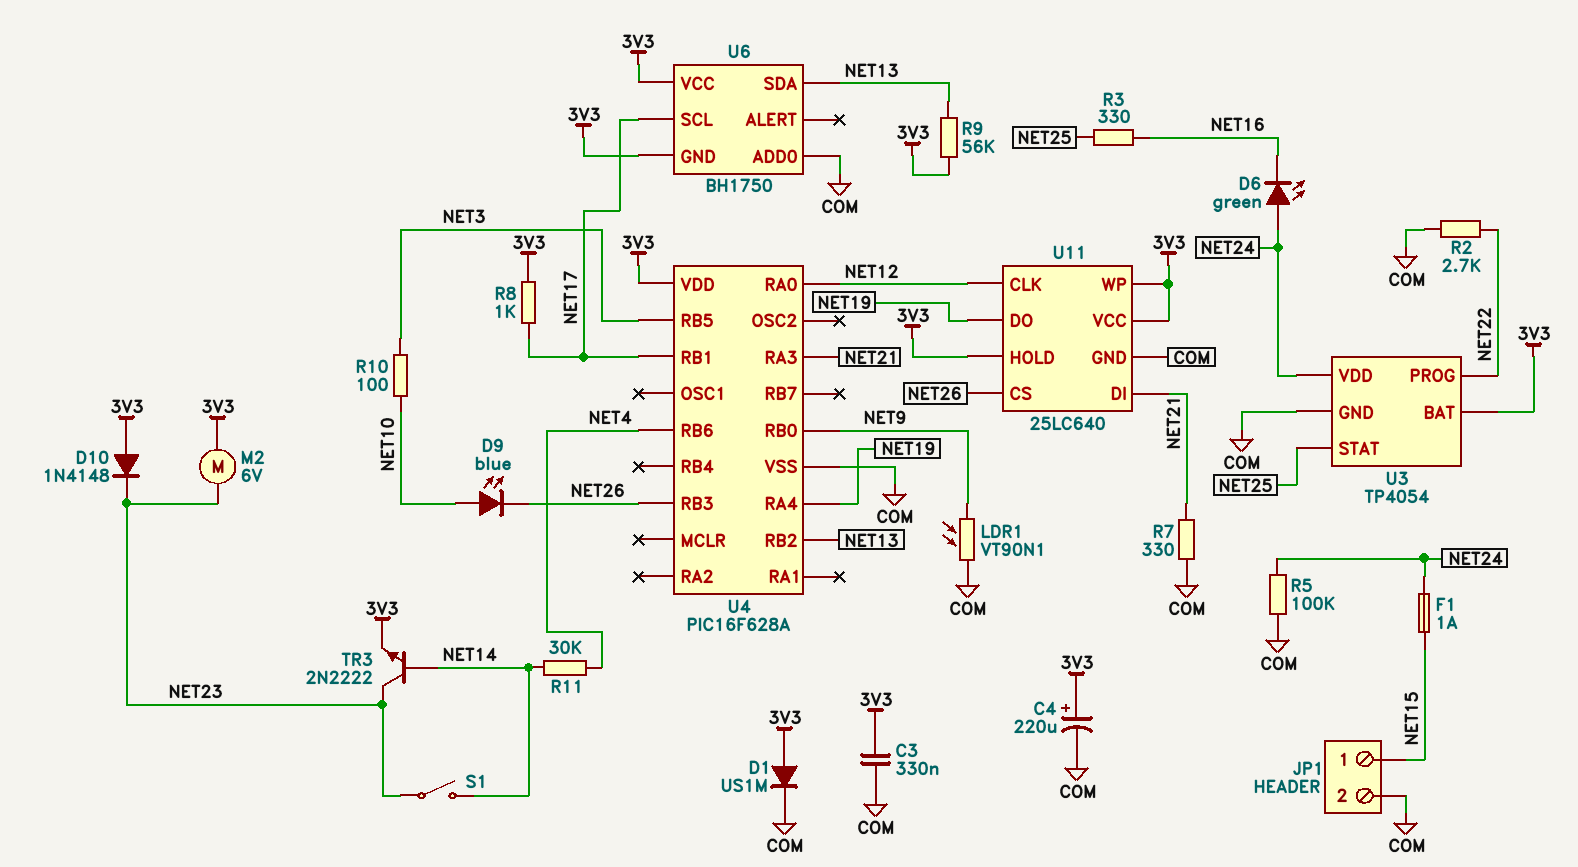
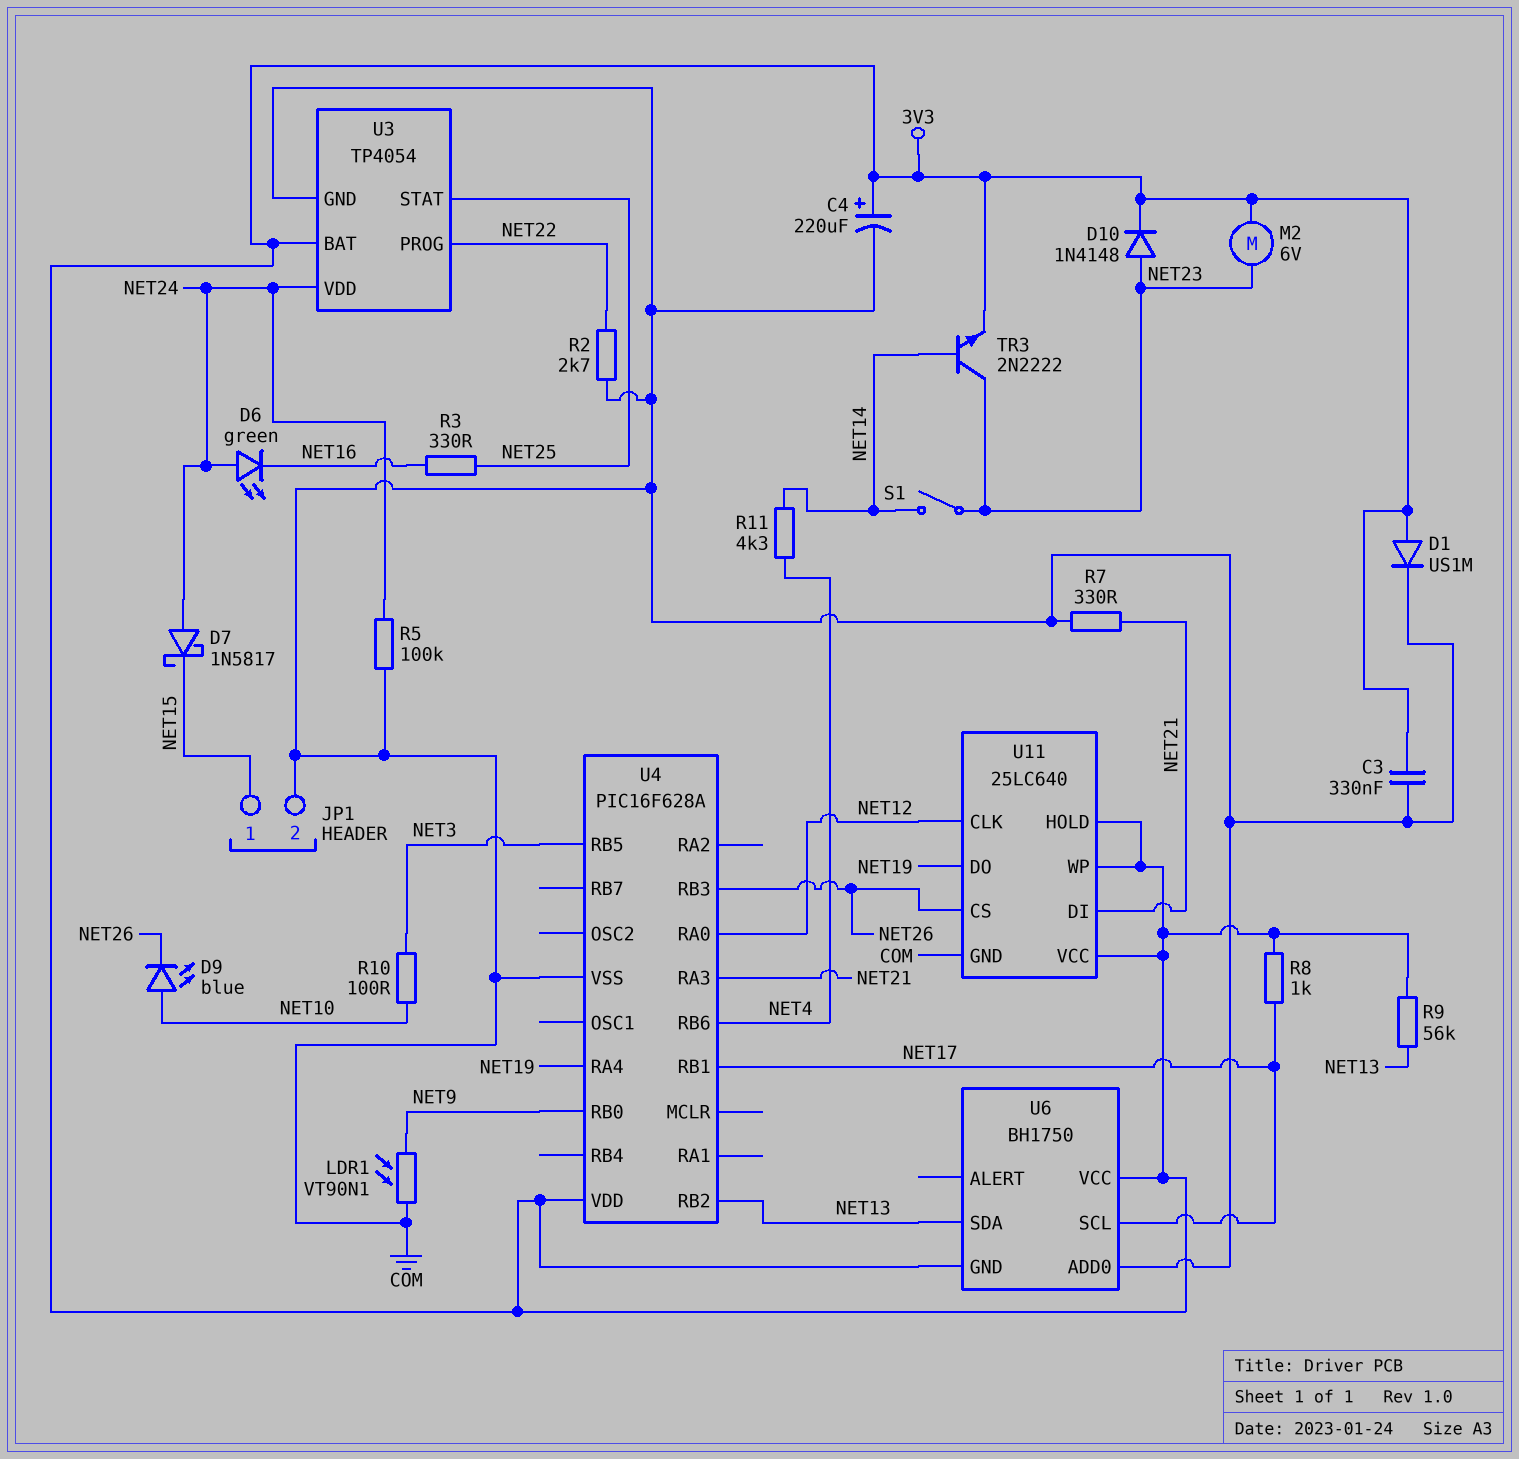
D7: none -> schottky 1N5817 (A NET24, K NET15)
D10: diode 1N4148 (A 3V3, K NET23) -> diode 1N4148 (A NET23, K 3V3)
F1: 1A (NET15, NET24) -> none
R11: 30k (NET4, NET14) -> 4.3k (NET4, NET14)

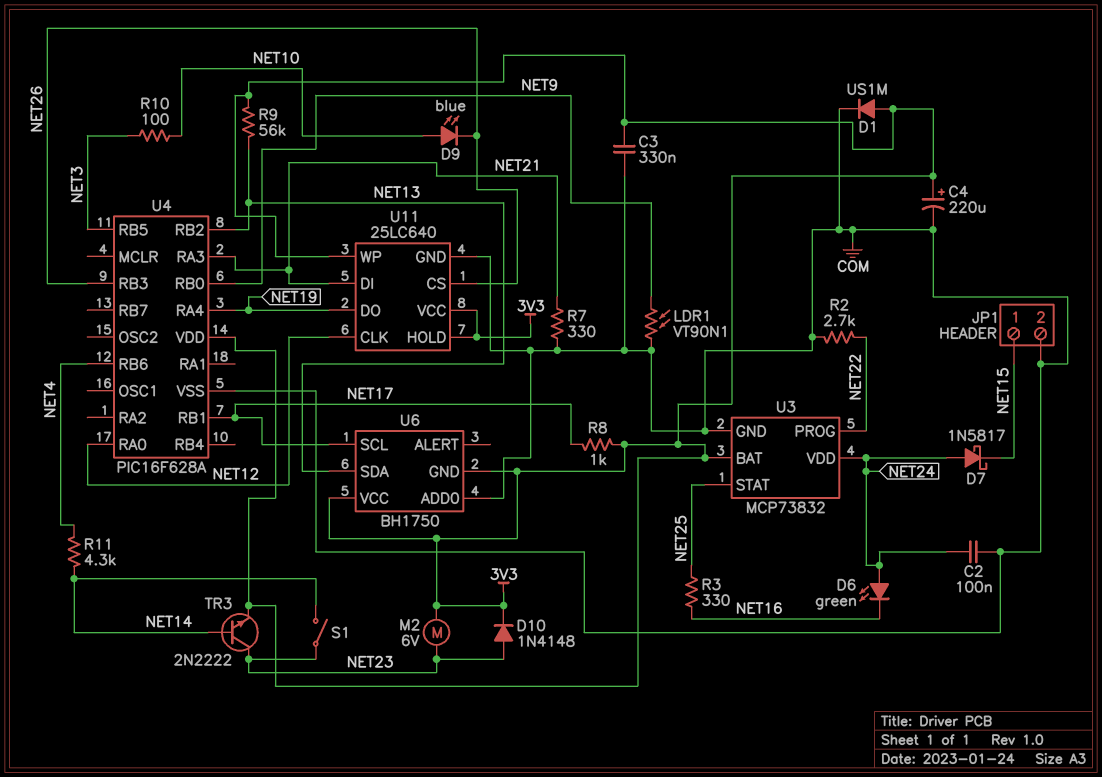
C2: none -> 100nF (COM, NET24)
R5: 100k (COM, NET24) -> none
U3: TP4054 -> MCP73832

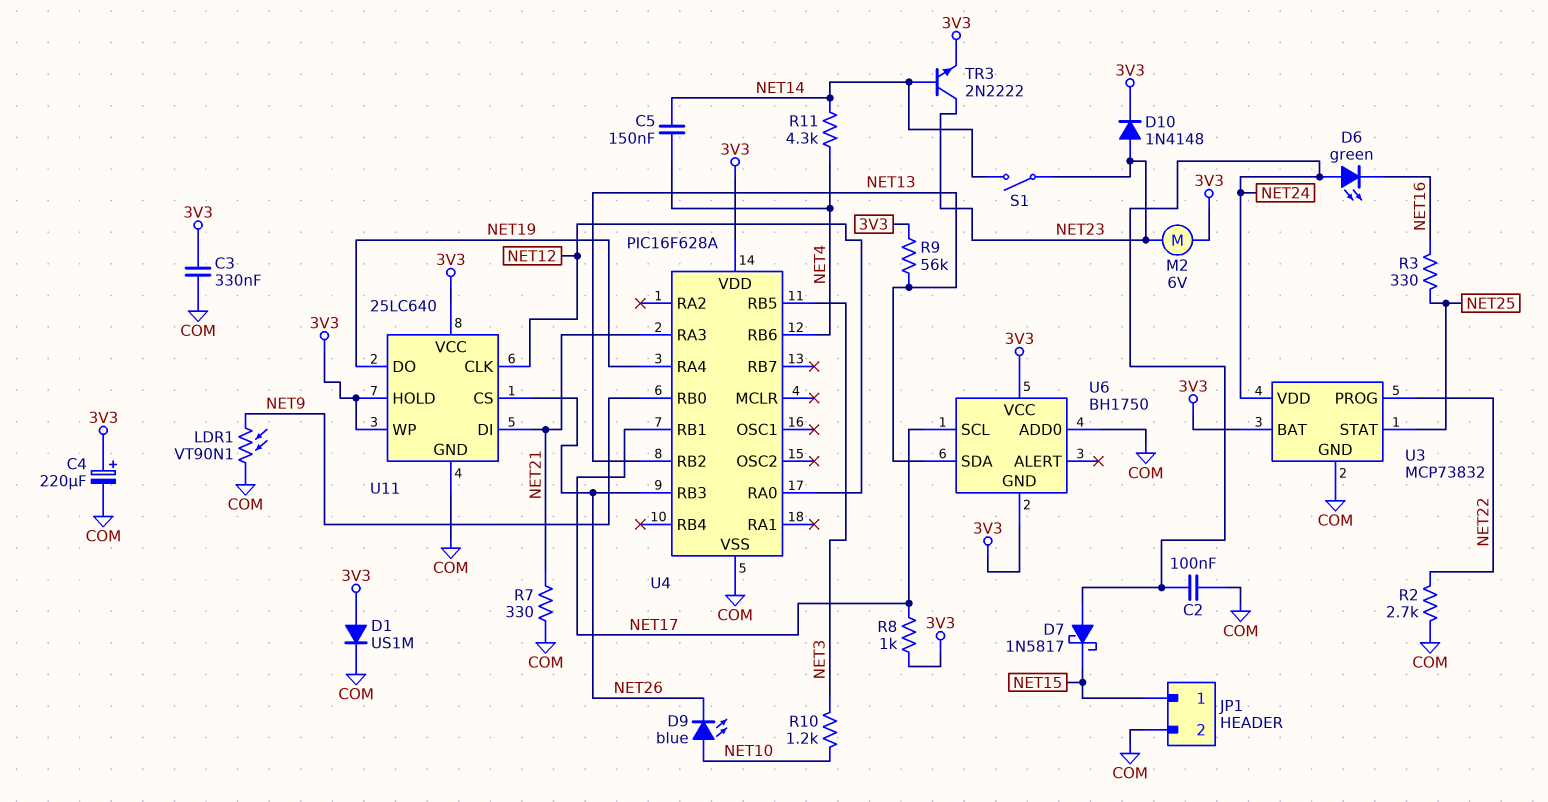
C5: none -> 150nF (NET4, NET14)
R10: 100 (NET3, NET10) -> 1.2k (NET3, NET10)

